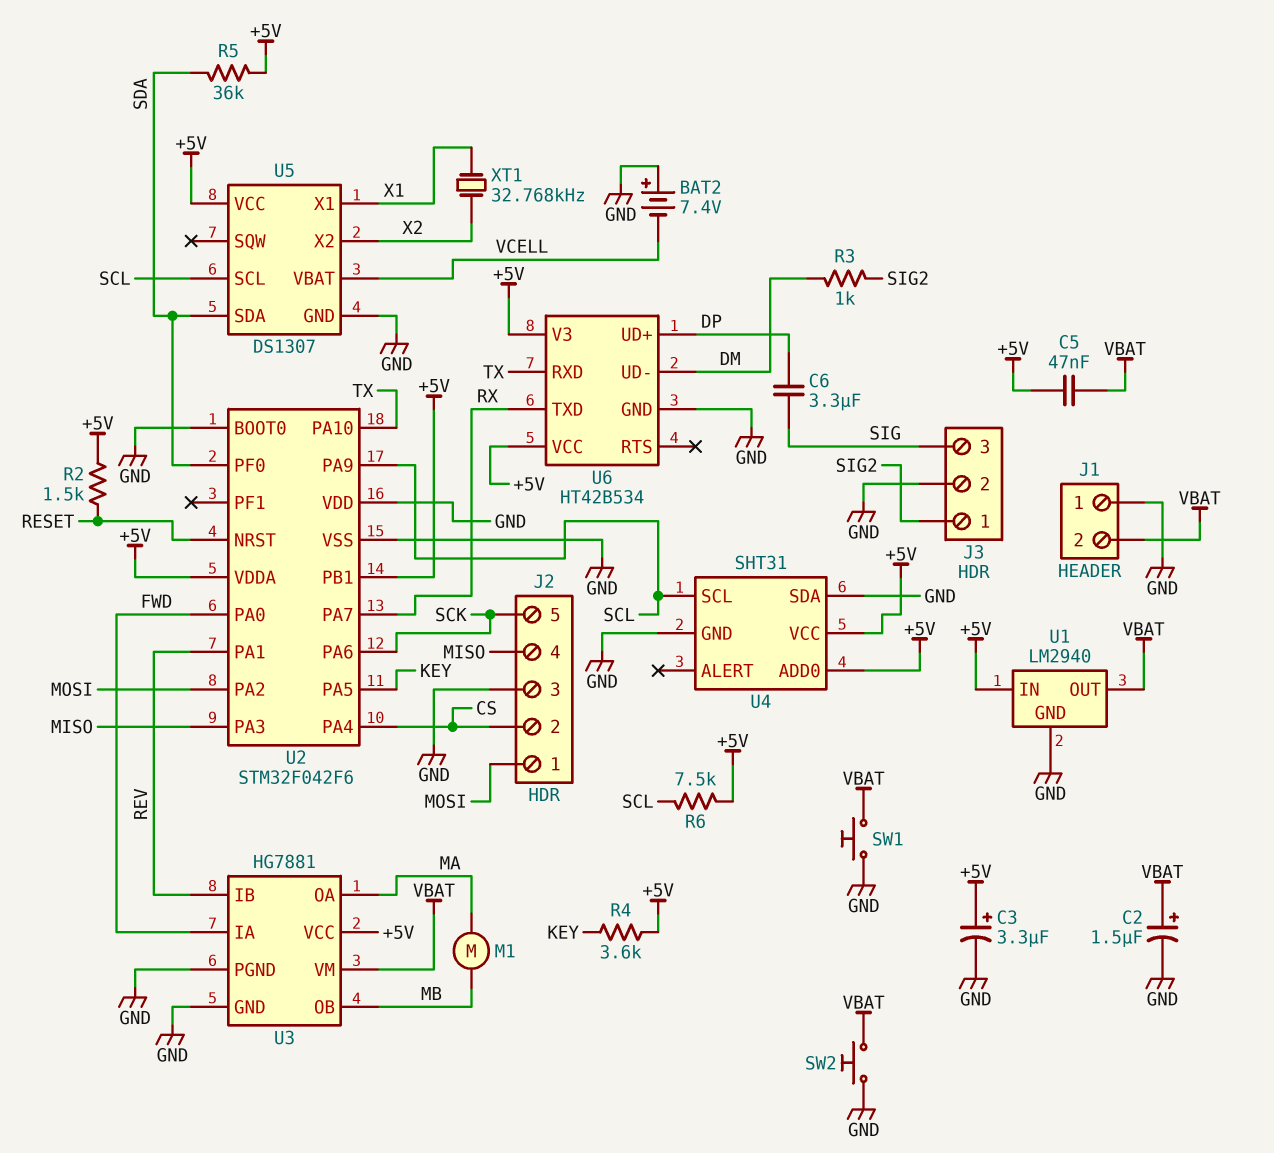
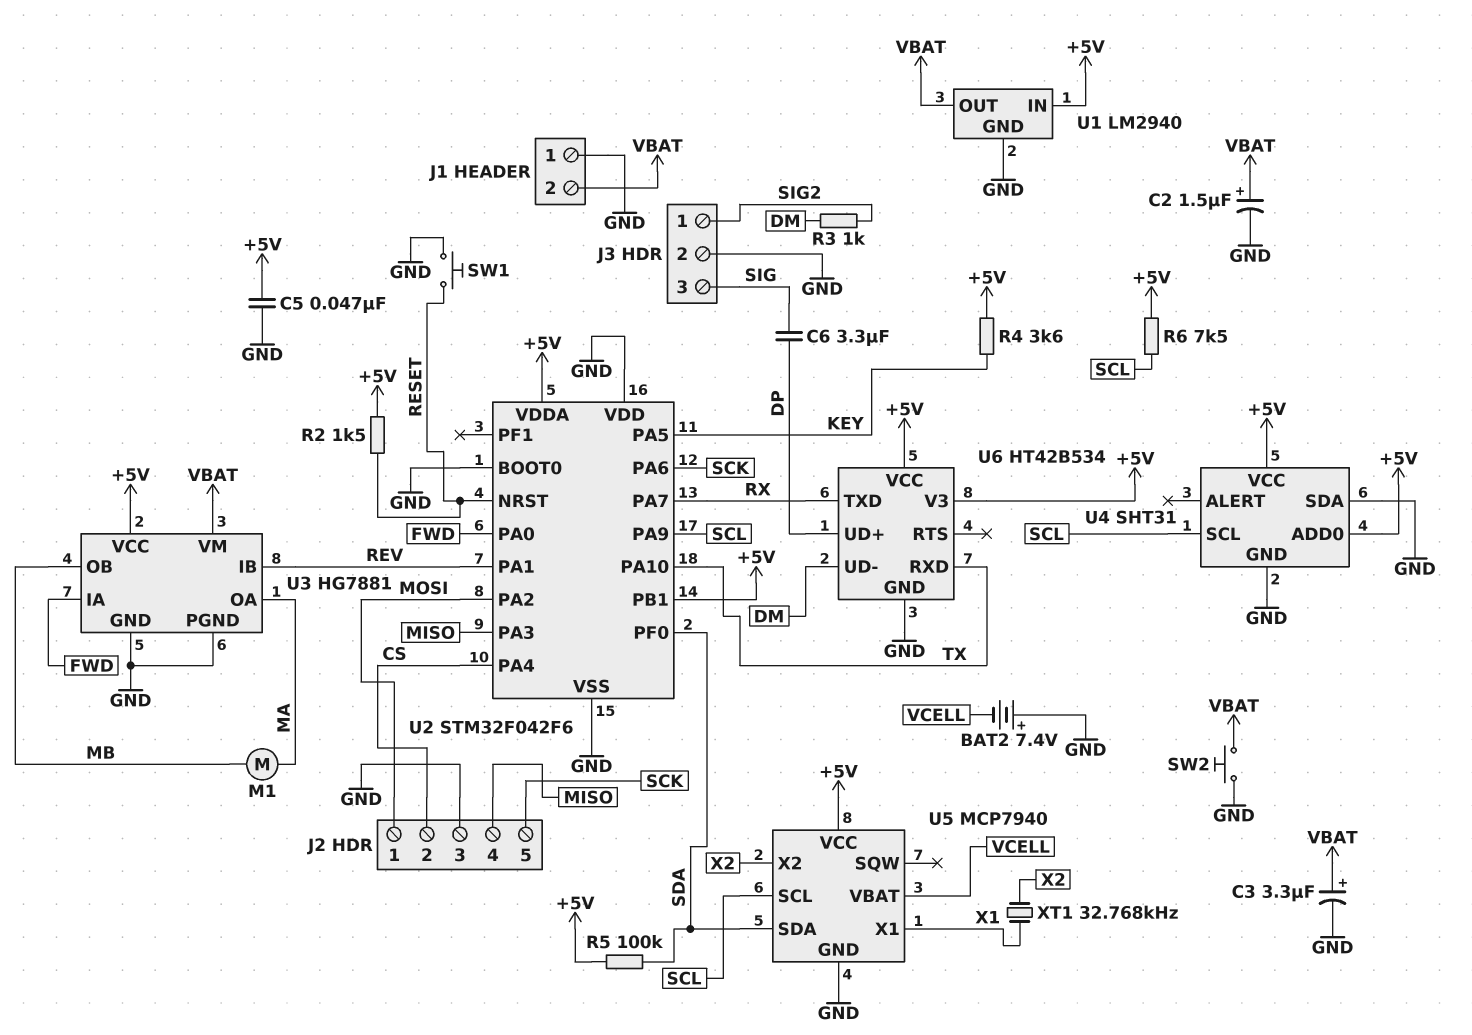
C3: 3.3uF (plus +5V, minus GND) -> 3.3uF (plus VBAT, minus GND)
C5: 47nF (+5V, VBAT) -> 47nF (+5V, GND)
R5: 36k (+5V, SDA) -> 100k (+5V, SDA)
SW1: button (GND, VBAT) -> button (GND, RESET)
U5: DS1307 -> MCP7940

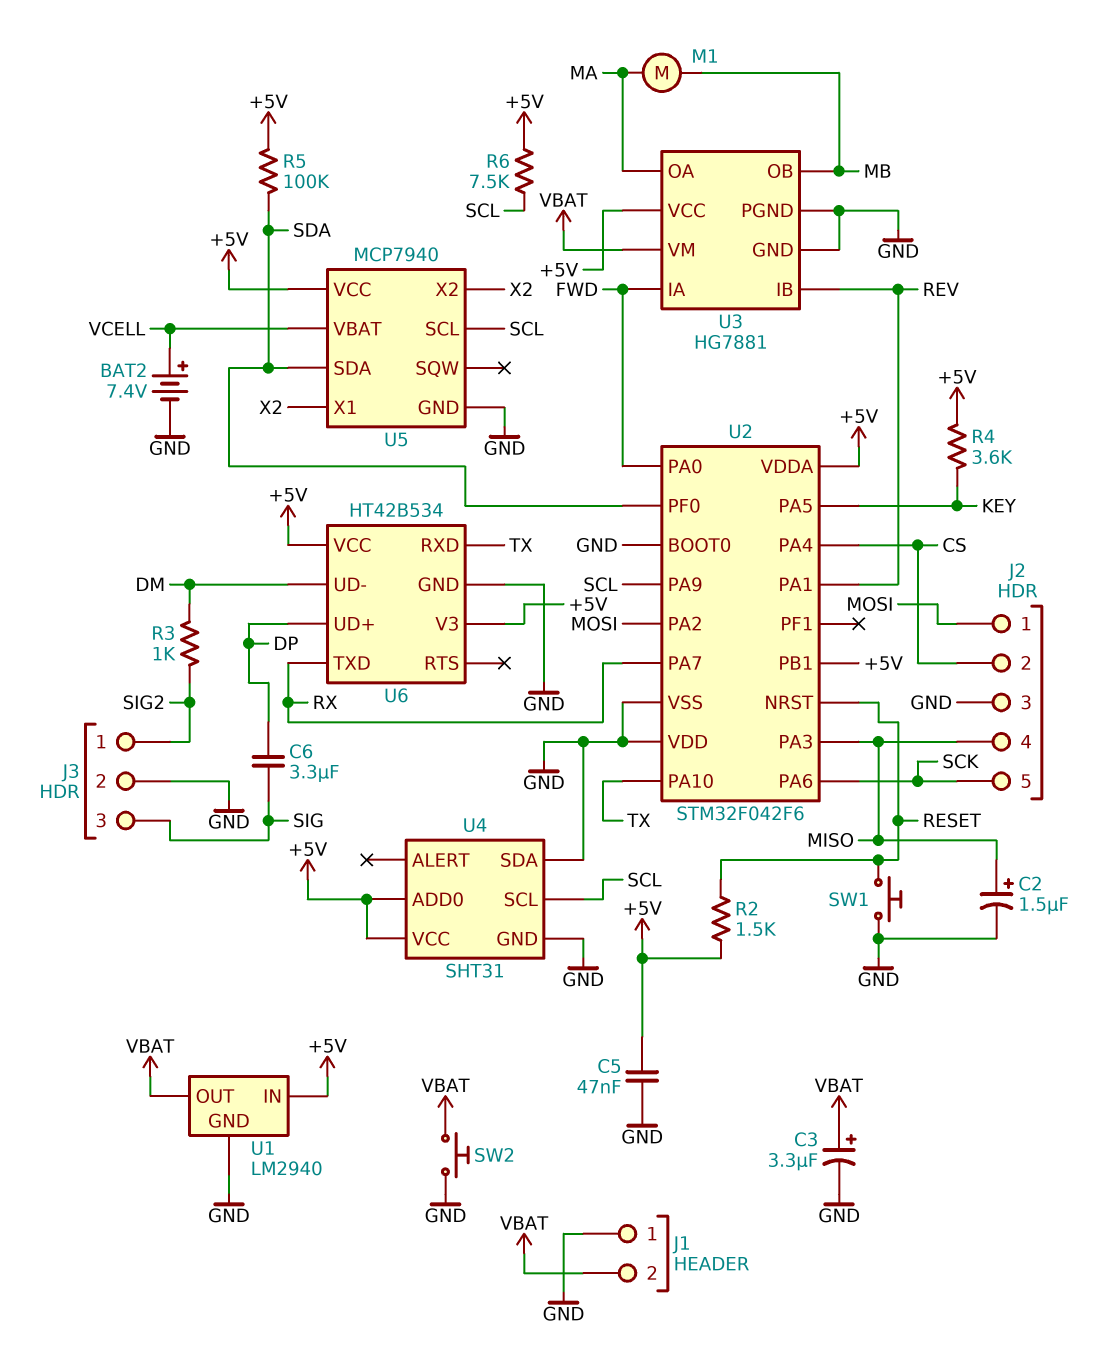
BAT2: 7.4V (plus GND, minus VCELL) -> 7.4V (plus VCELL, minus GND)
C2: 1.5uF (plus VBAT, minus GND) -> 1.5uF (plus MISO, minus GND)
U5 pin X1: X1 -> X2
XT1: 32.768kHz (X1, X2) -> none

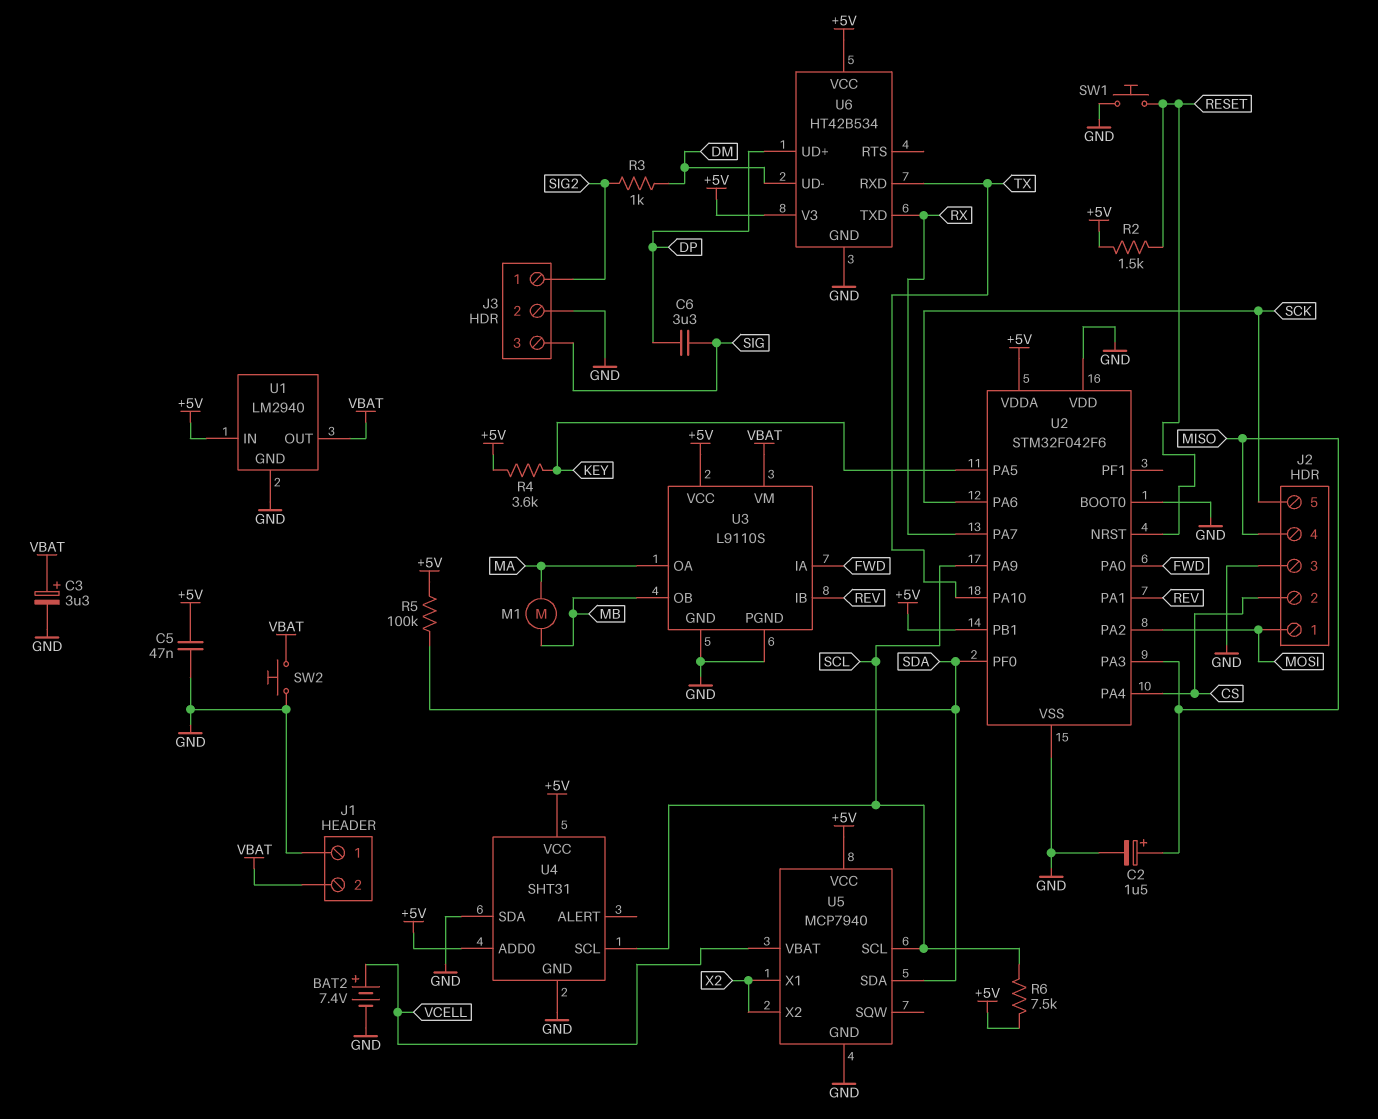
U3: HG7881 -> L9110S

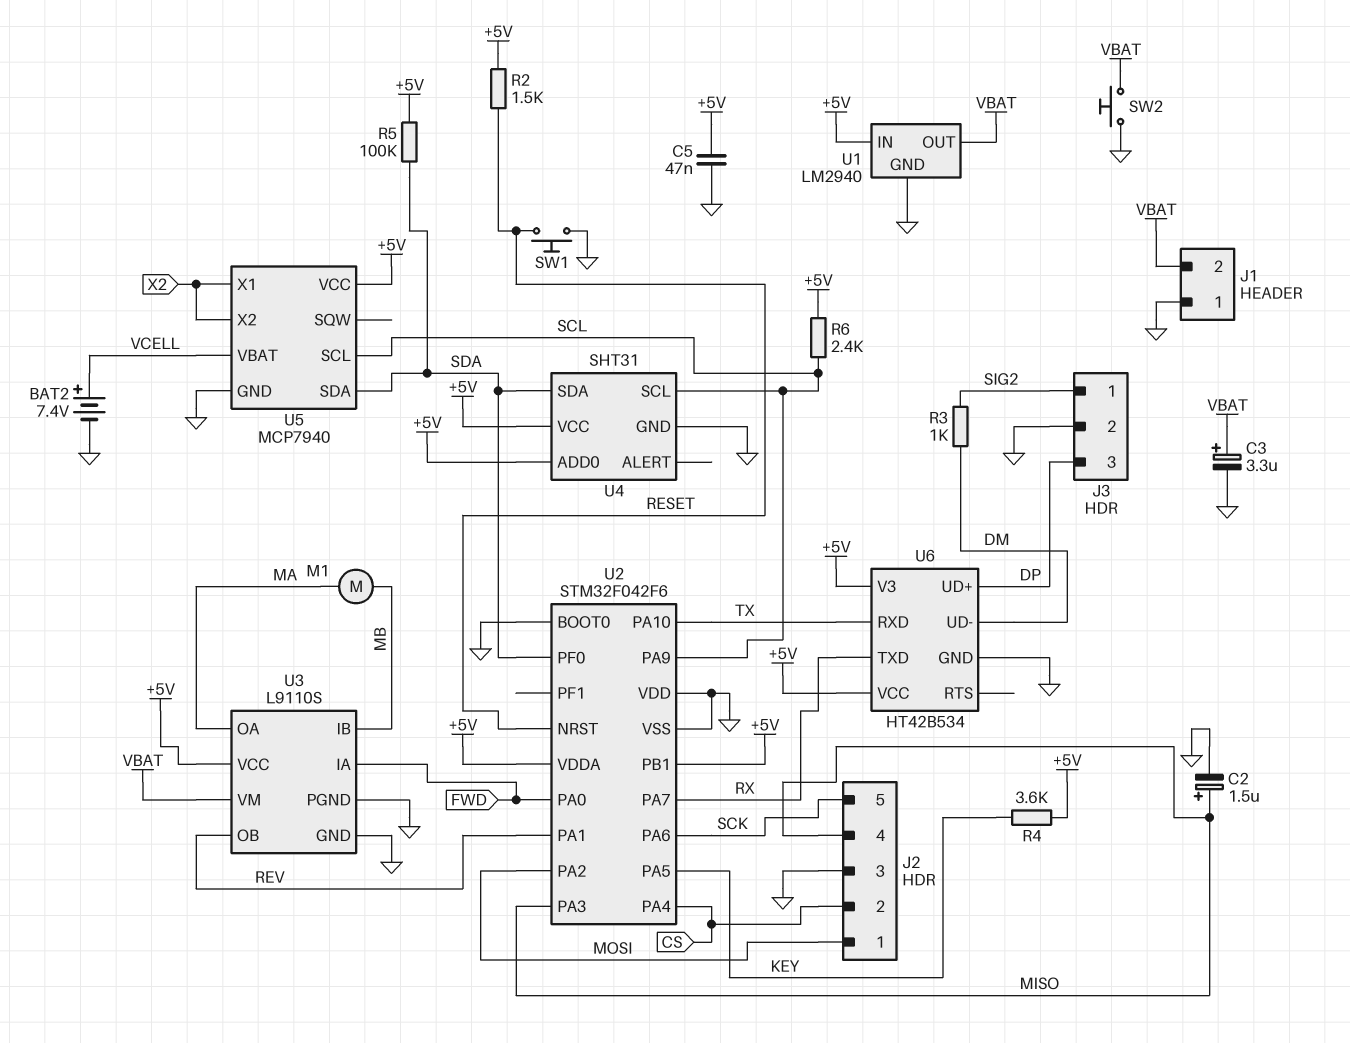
C6: 3.3uF (DP, SIG) -> none
J3 pin 3: SIG -> DP
R6: 7.5k (+5V, SCL) -> 2.4k (+5V, SCL)
U3 pin IB: REV -> MB
U3 pin OB: MB -> REV
U4 pin SDA: GND -> SDA

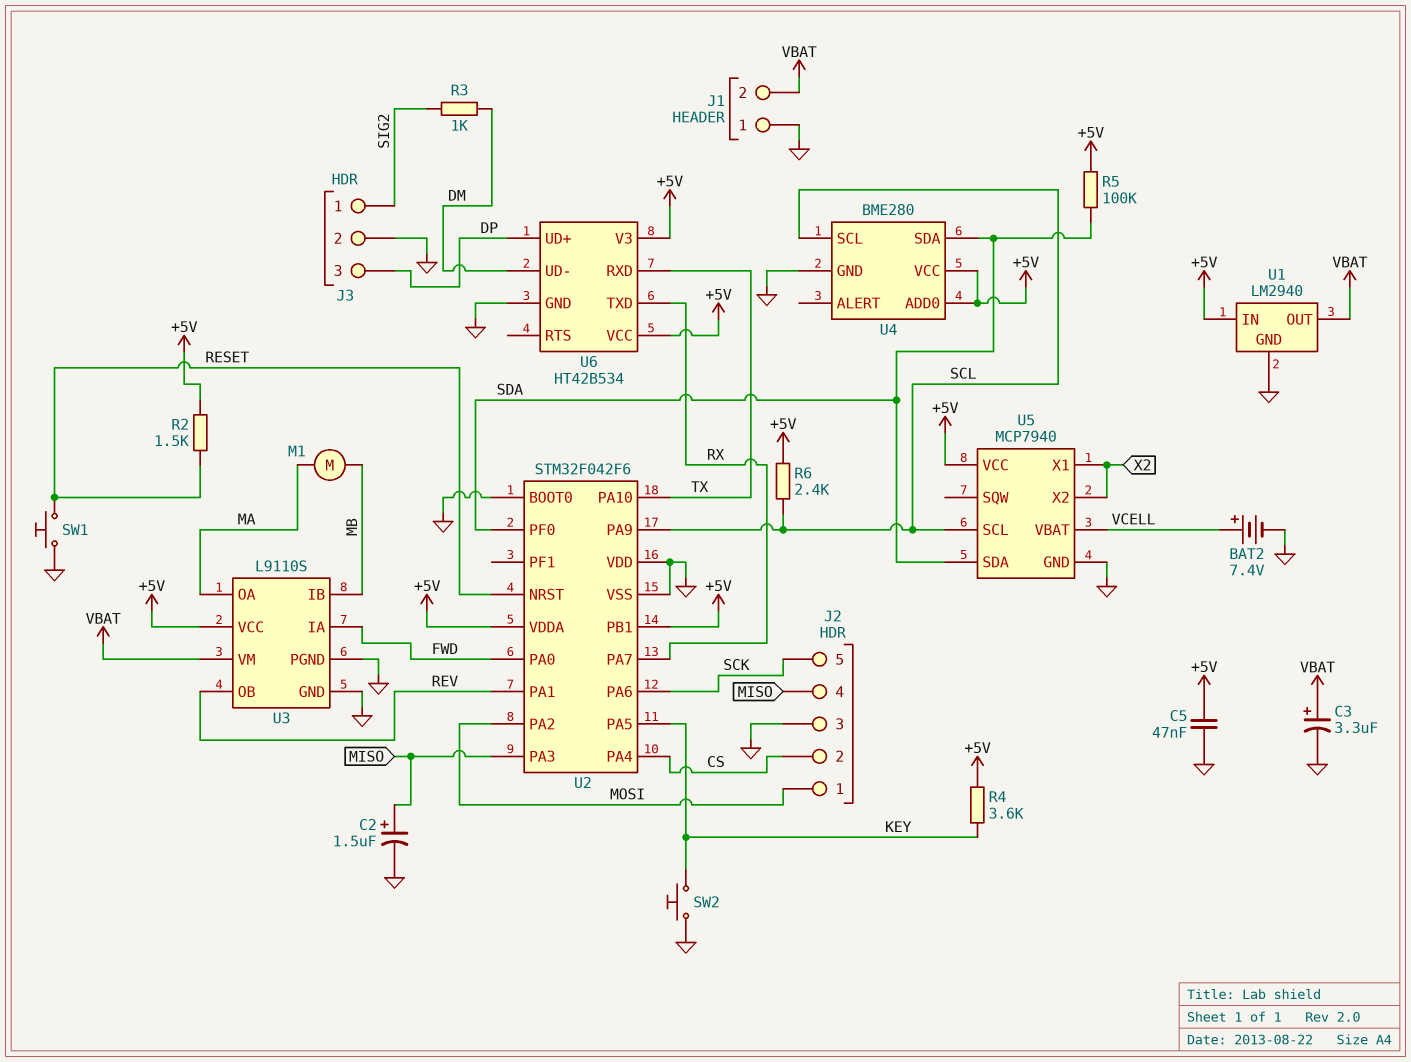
SW2: button (GND, VBAT) -> button (GND, KEY)
U4: SHT31 -> BME280

